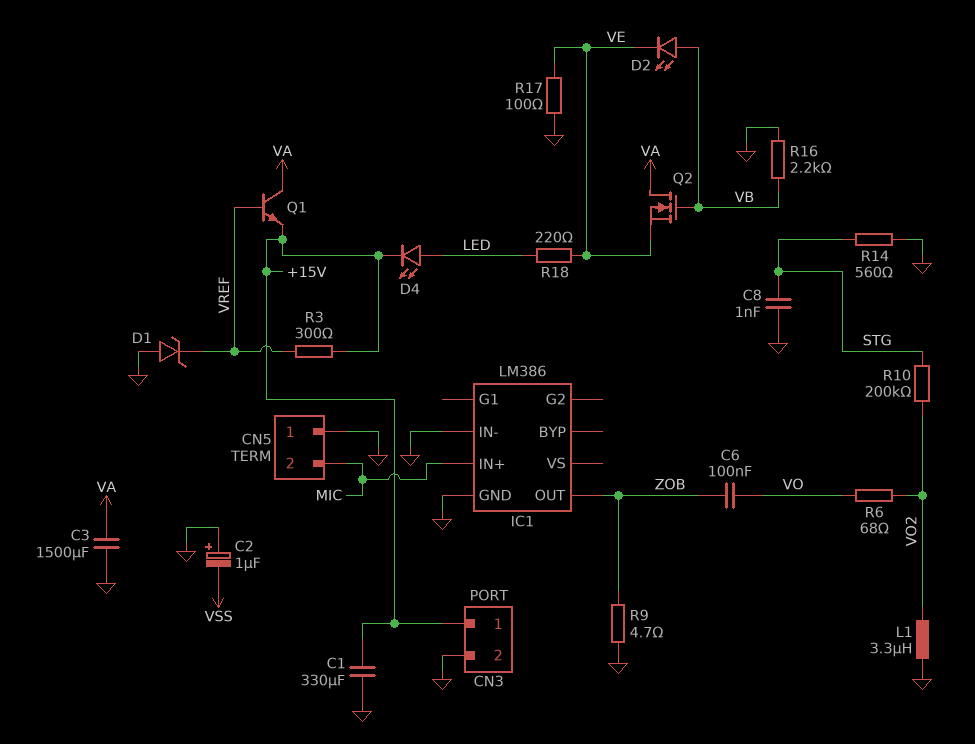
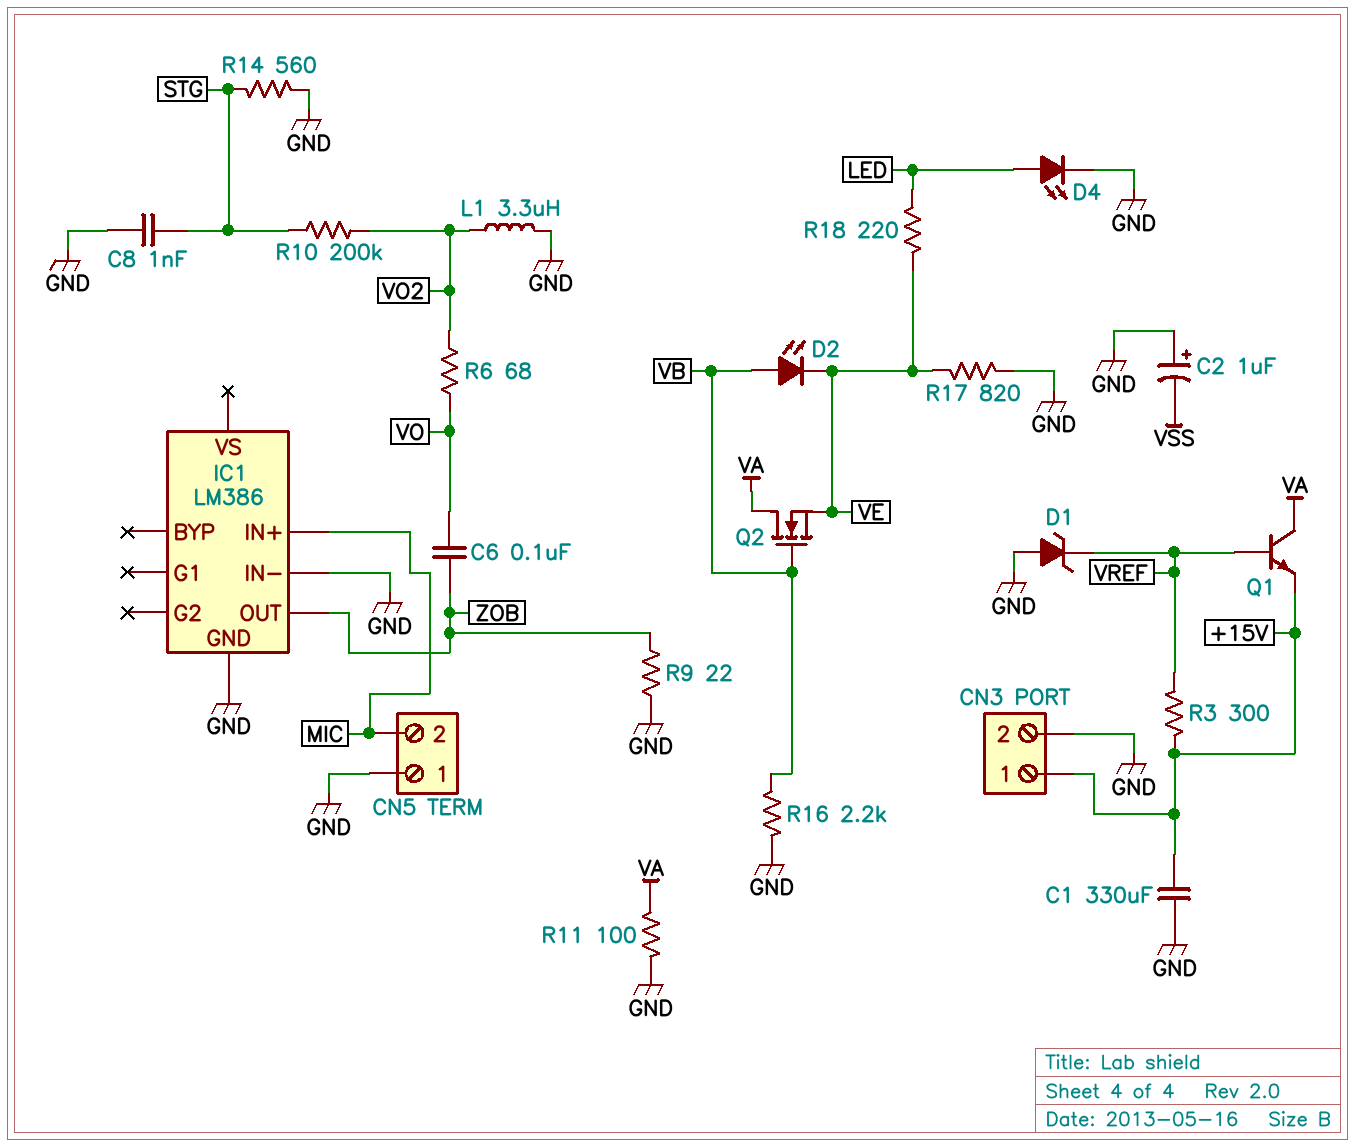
C3: 1500uF (GND, VA) -> none
D4: LED (A LED, K +15V) -> LED (A LED, K GND)
R9: 4.7 (GND, ZOB) -> 22 (GND, ZOB)
R11: none -> 100 (GND, VA)
R17: 100 (GND, VE) -> 820 (GND, VE)

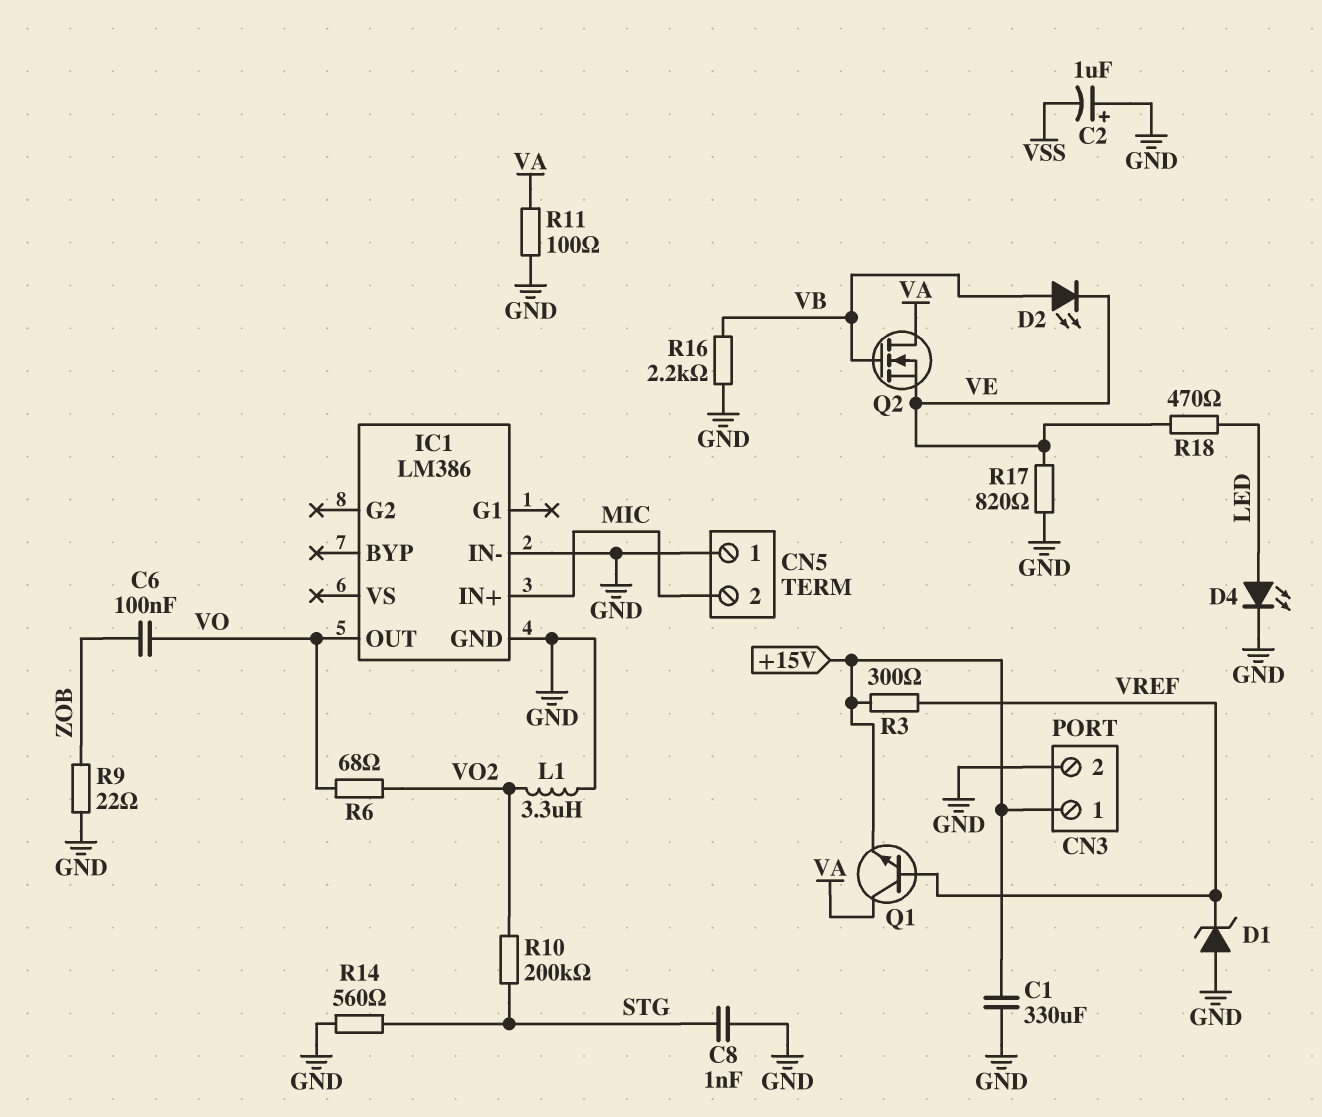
IC1 pin OUT: ZOB -> VO
R18: 220 (LED, VE) -> 470 (LED, VE)

